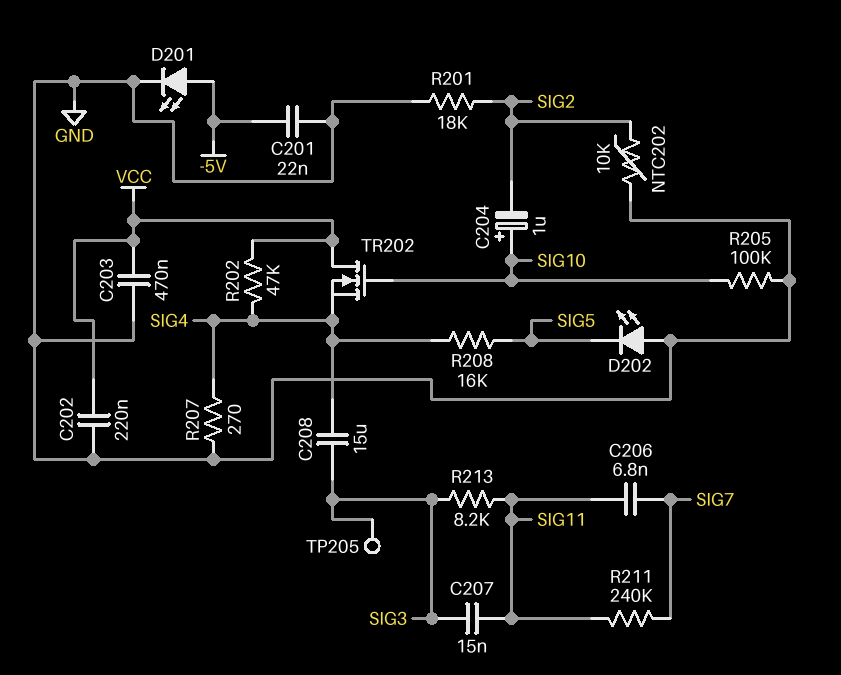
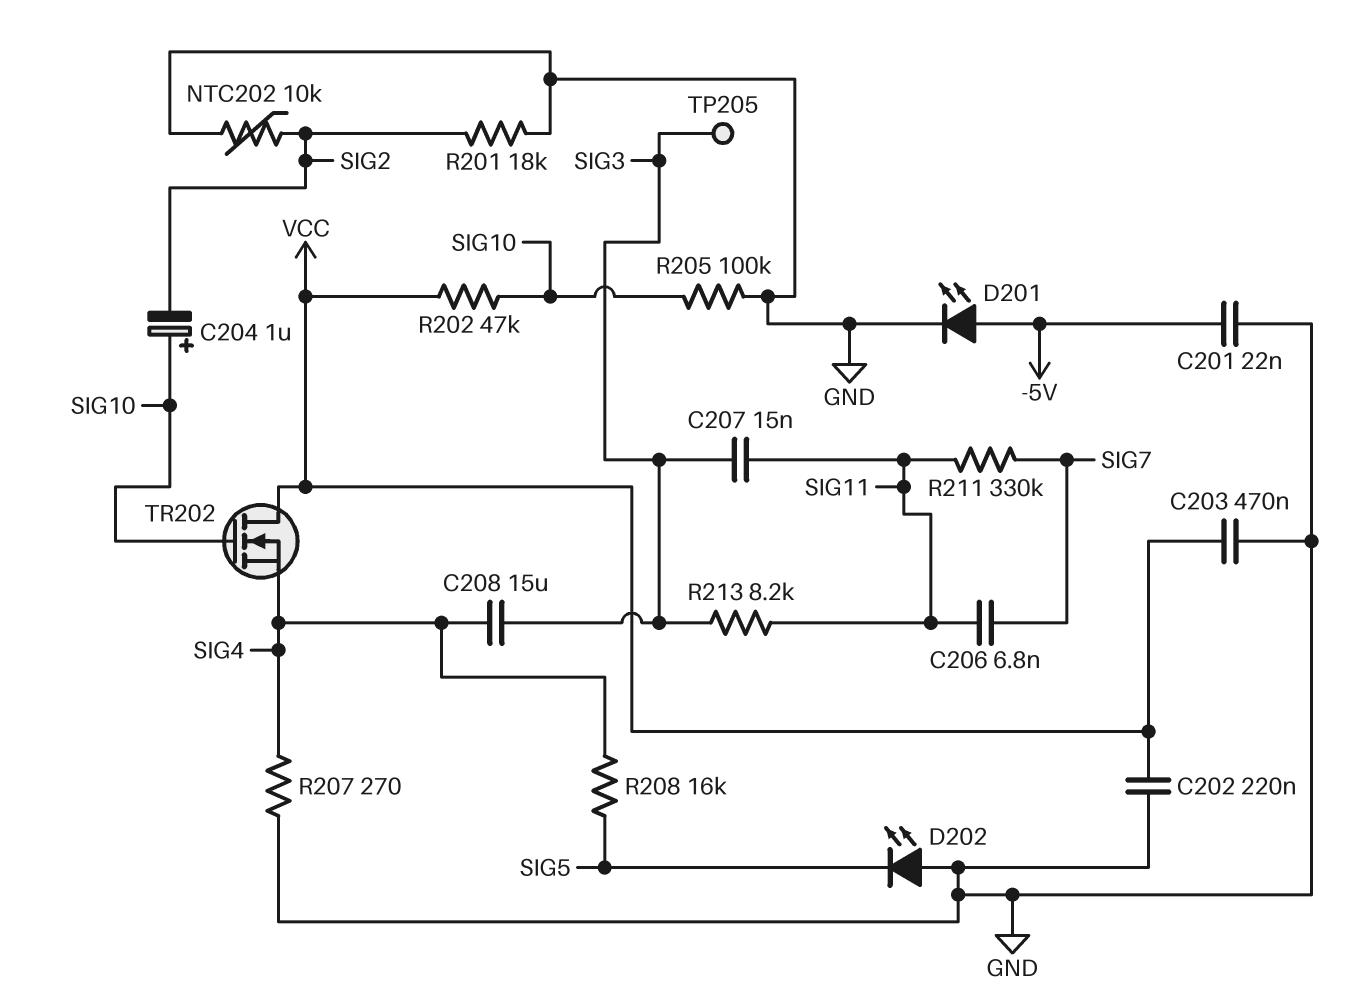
R202: 47k (SIG4, VCC) -> 47k (SIG10, VCC)
R211: 240k (SIG7, SIG11) -> 330k (SIG7, SIG11)

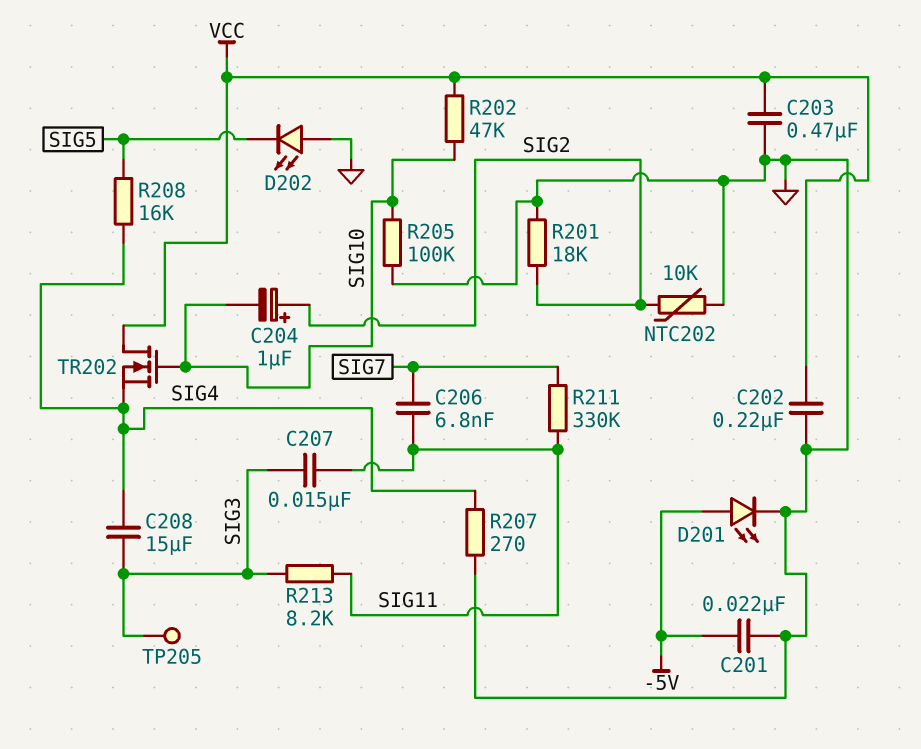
C204: 1uF (plus SIG10, minus SIG2) -> 1uF (plus SIG2, minus SIG10)

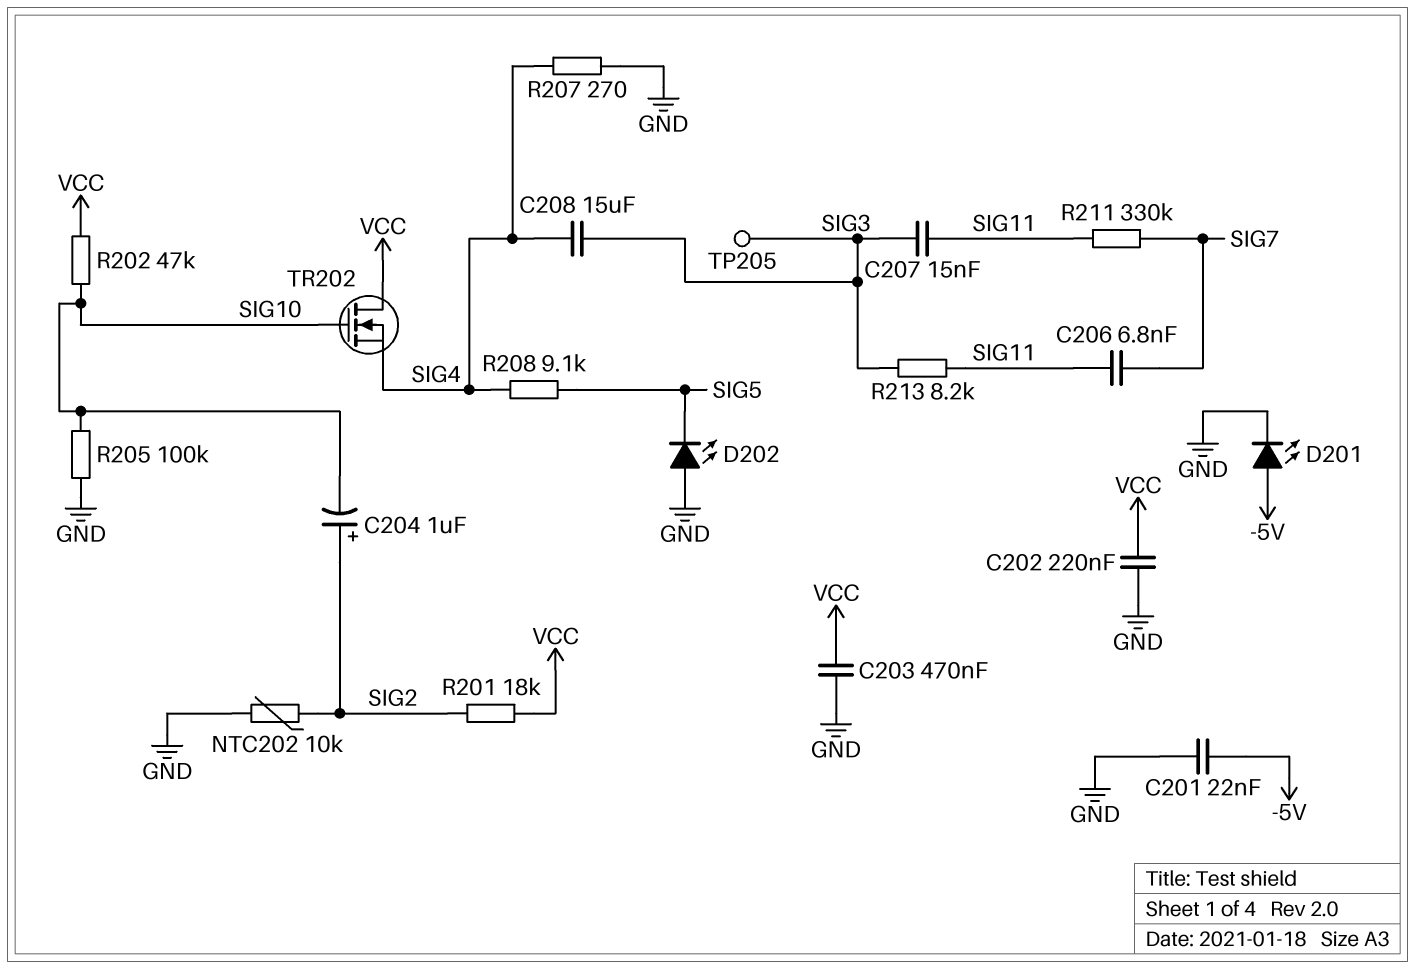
R201: 18k (GND, SIG2) -> 18k (SIG2, VCC)
R208: 16k (SIG4, SIG5) -> 9.1k (SIG4, SIG5)

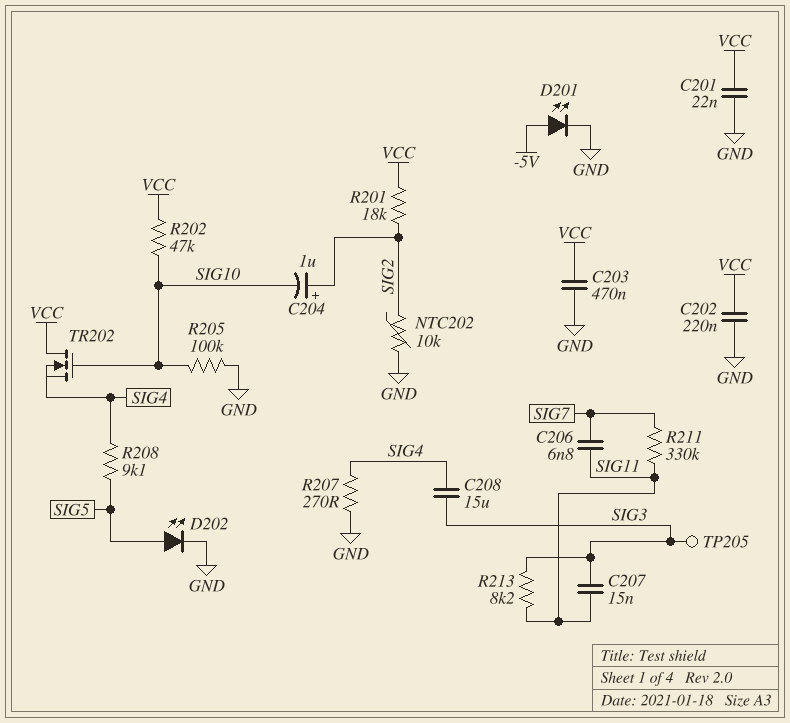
C201: 22nF (-5V, GND) -> 22nF (GND, VCC)
D202: LED (A GND, K SIG5) -> LED (A SIG5, K GND)

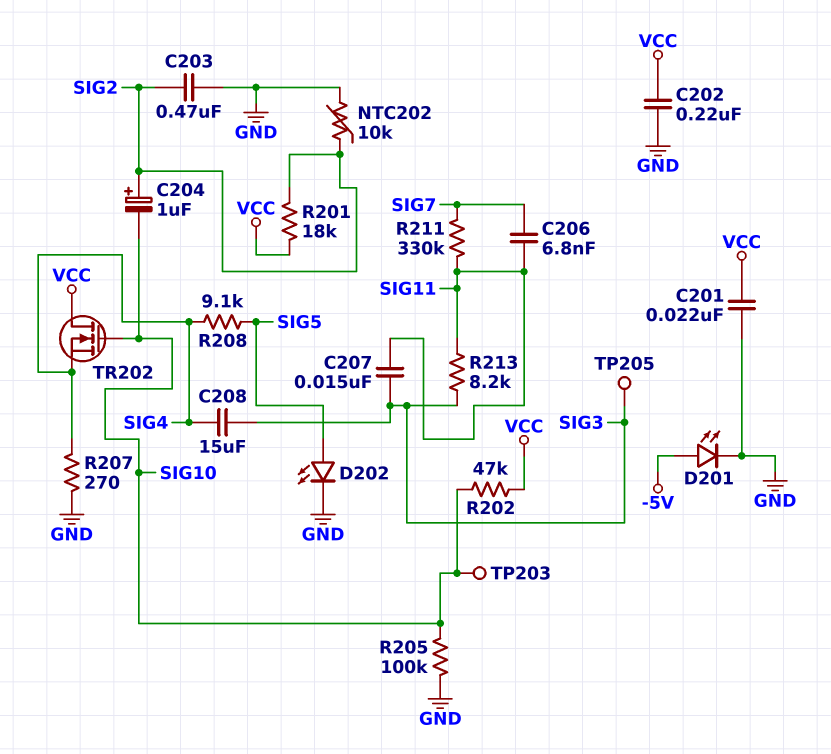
C203: 470nF (GND, VCC) -> 470nF (GND, SIG2)
TP203: none -> test point (SIG10)

